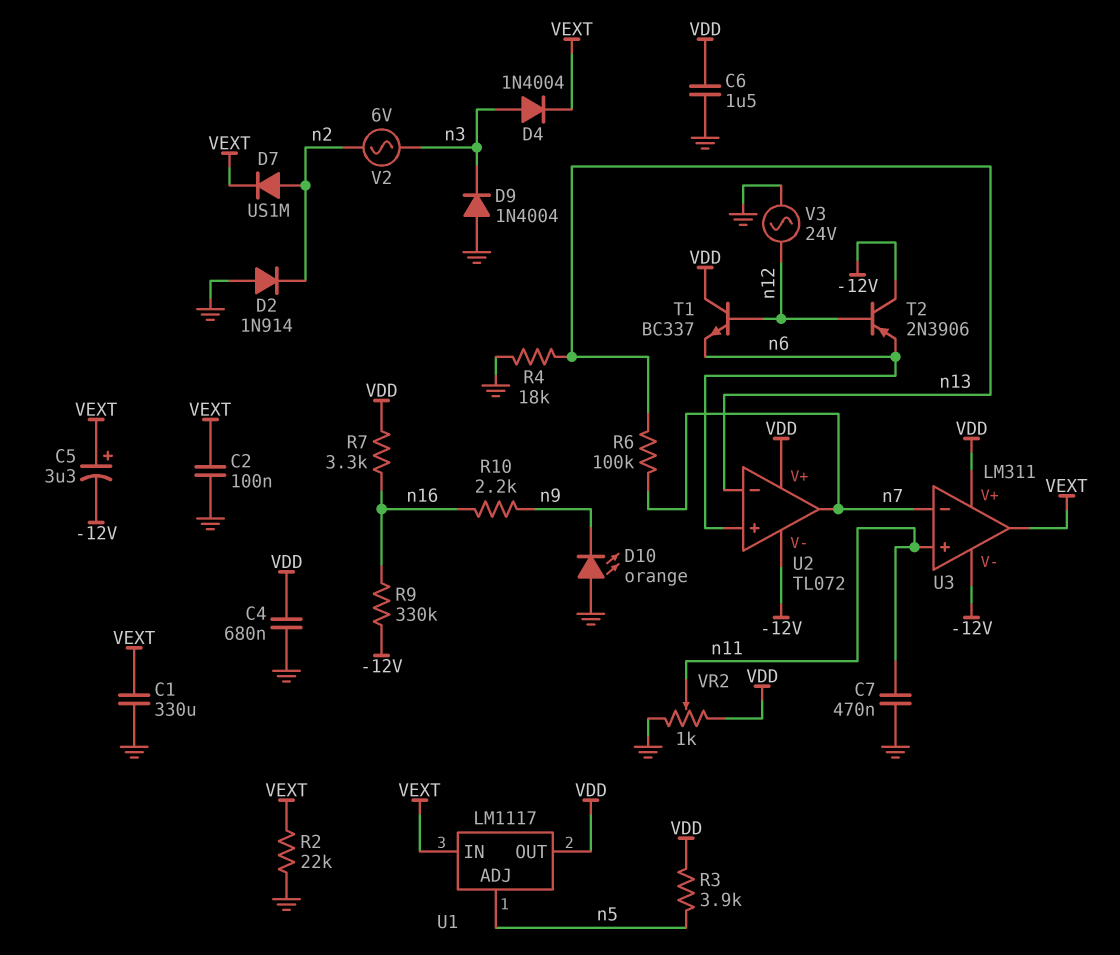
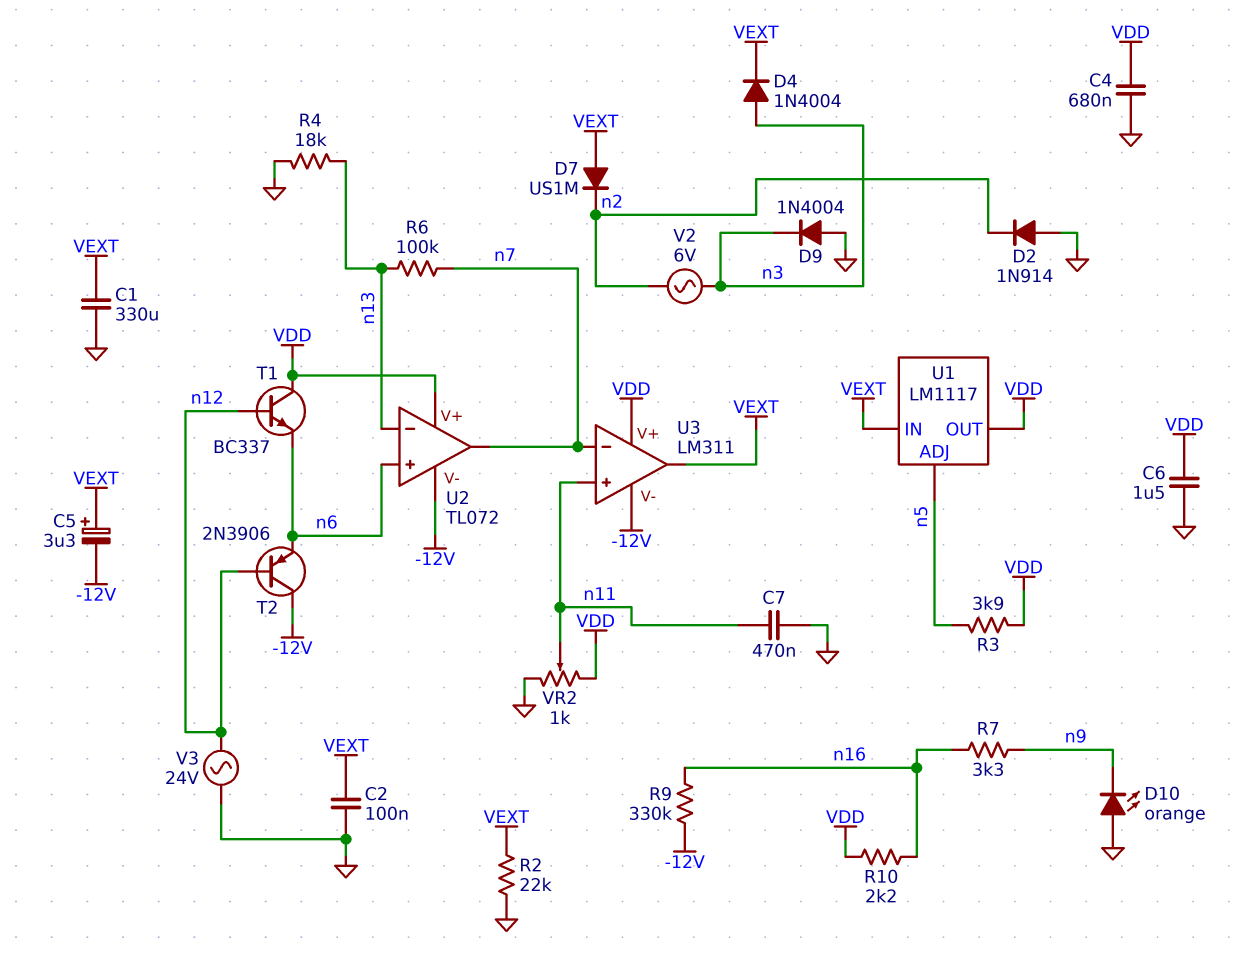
D7: diode US1M (A n2, K VEXT) -> diode US1M (A VEXT, K n2)
R7: 3.3k (VDD, n16) -> 3.3k (n9, n16)
R10: 2.2k (n9, n16) -> 2.2k (VDD, n16)

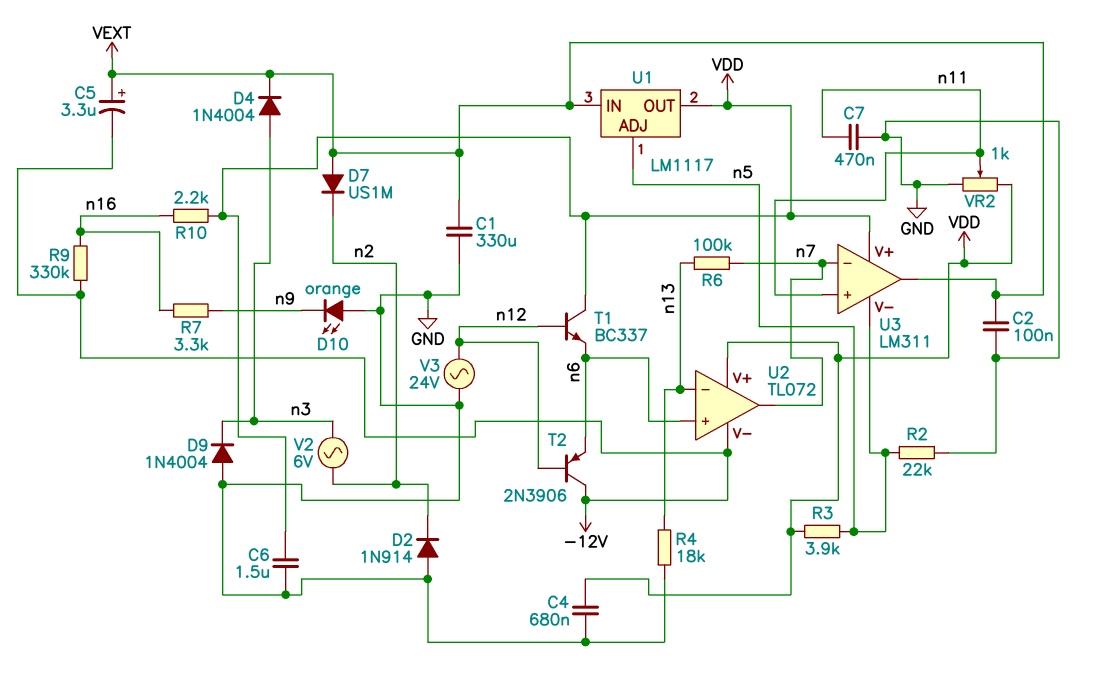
R2: 22k (GND, VEXT) -> 22k (GND, n5)
U3 pin V-: -12V -> n5

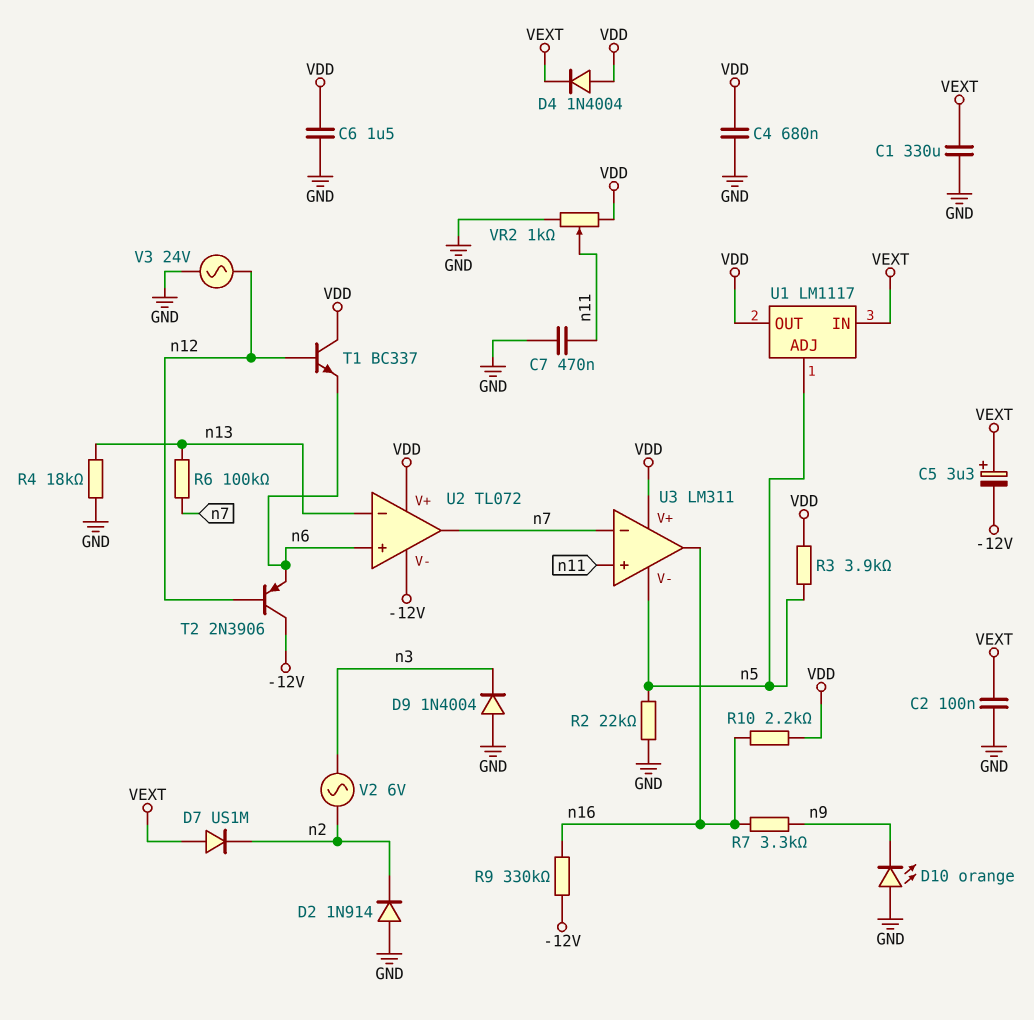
D4: diode 1N4004 (A n3, K VEXT) -> diode 1N4004 (A VDD, K VEXT)
U3 pin out: VEXT -> n16

